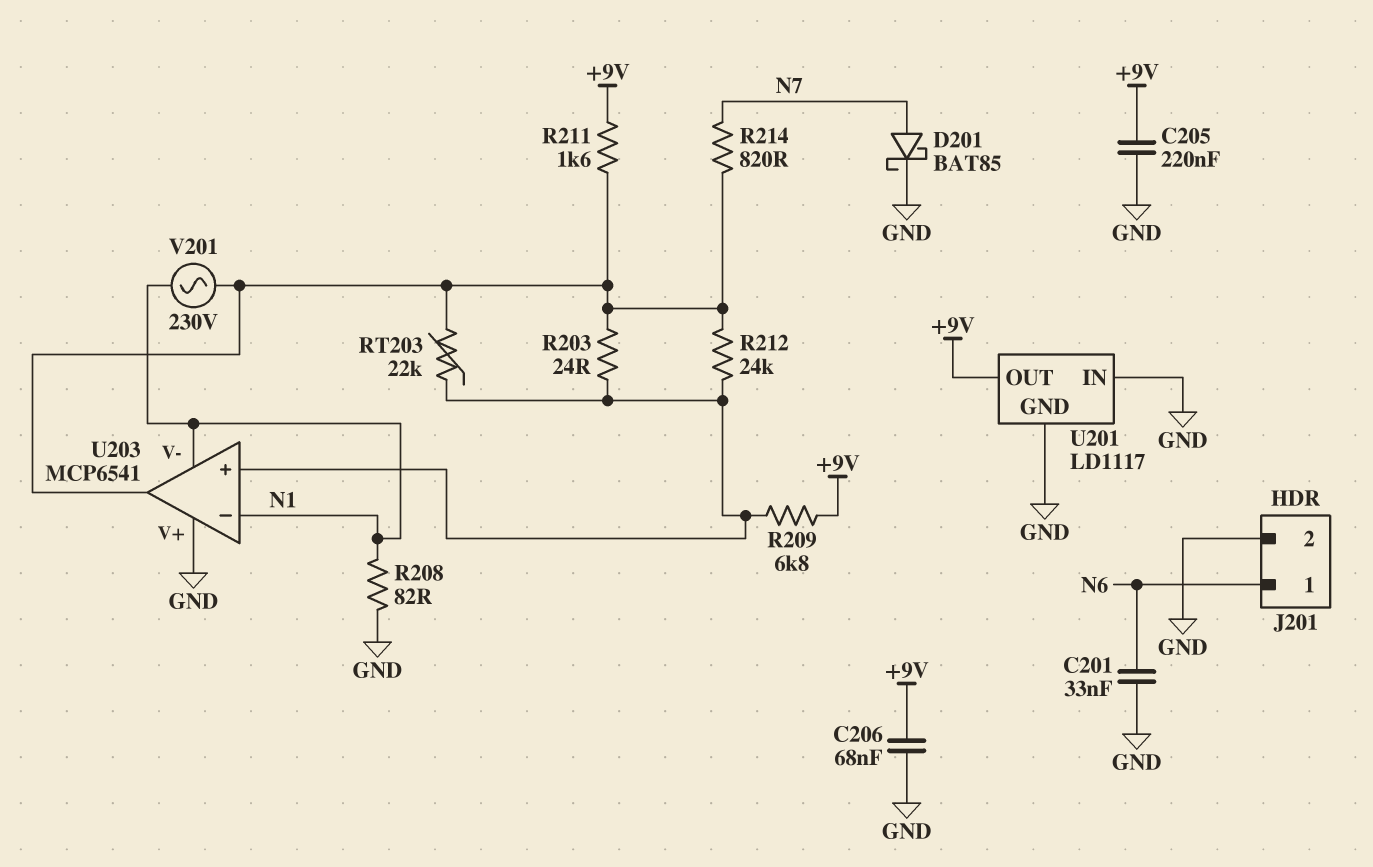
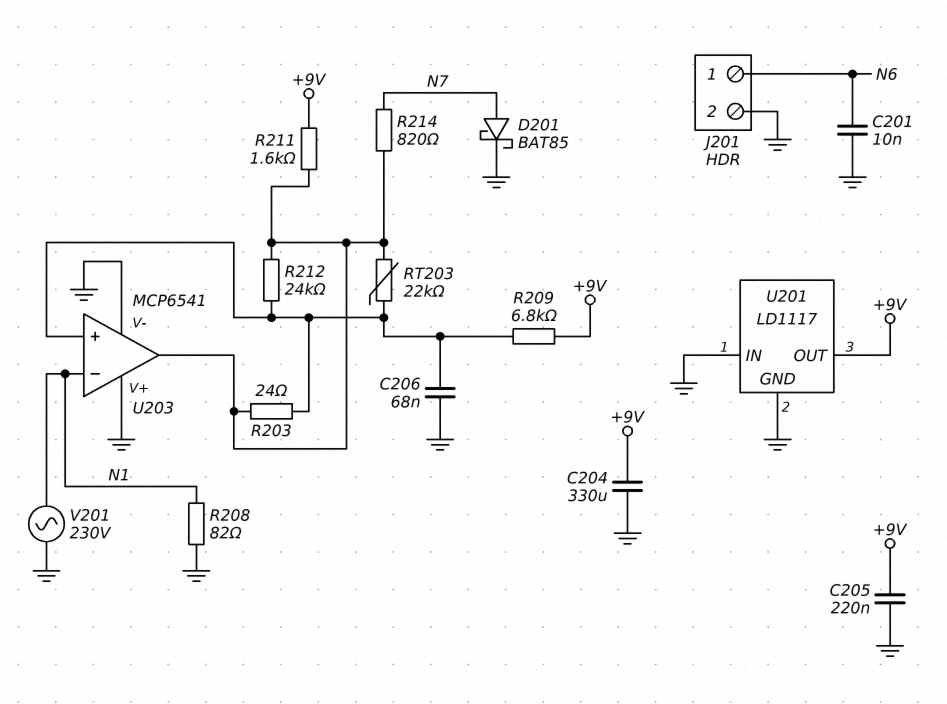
C201: 33nF (GND, N6) -> 10nF (GND, N6)
C204: none -> 330uF (+9V, GND)
C206: 68nF (+9V, GND) -> 68nF (GND, U203/in+)
U203 pin V-: N1 -> GND
V201: AC 230V (N1, U203/out) -> AC 230V (GND, N1)

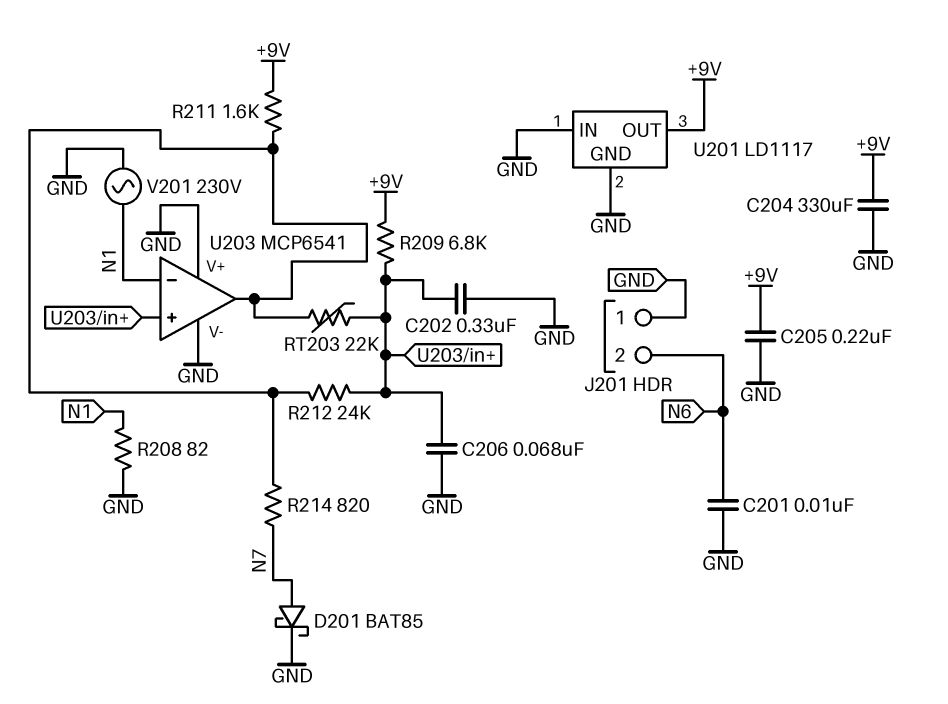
C202: none -> 330nF (GND, U203/in+)
J201 pin 1: N6 -> GND
J201 pin 2: GND -> N6
R203: 24 (U203/in+, U203/out) -> none

